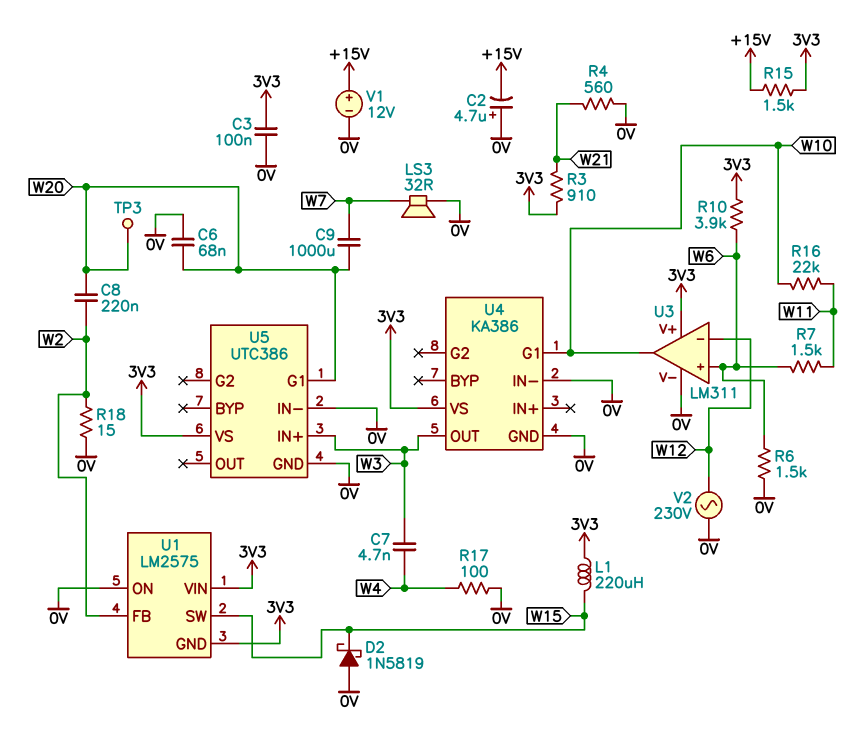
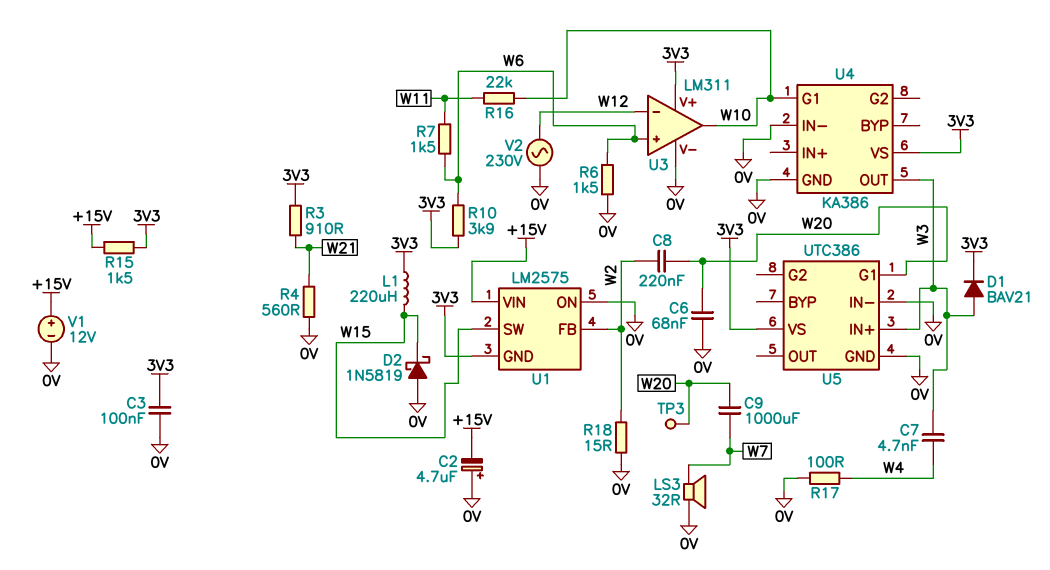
D1: none -> diode BAV21 (A W3, K 3V3)
U1 pin VIN: 3V3 -> +15V

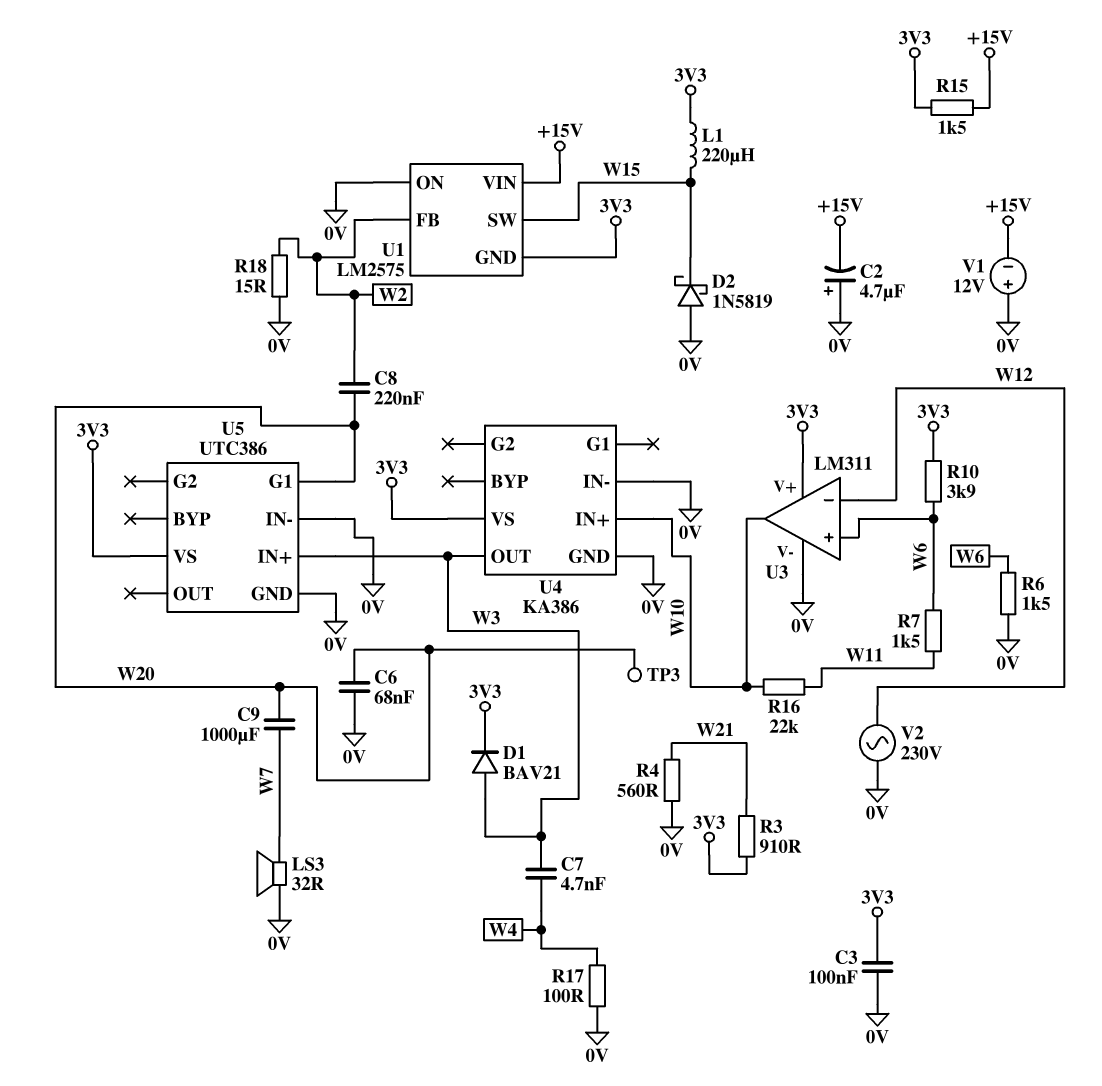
U4 pin G1: W10 -> none
U4 pin IN+: none -> W10
V1: 12V (plus +15V, minus 0V) -> 12V (plus 0V, minus +15V)

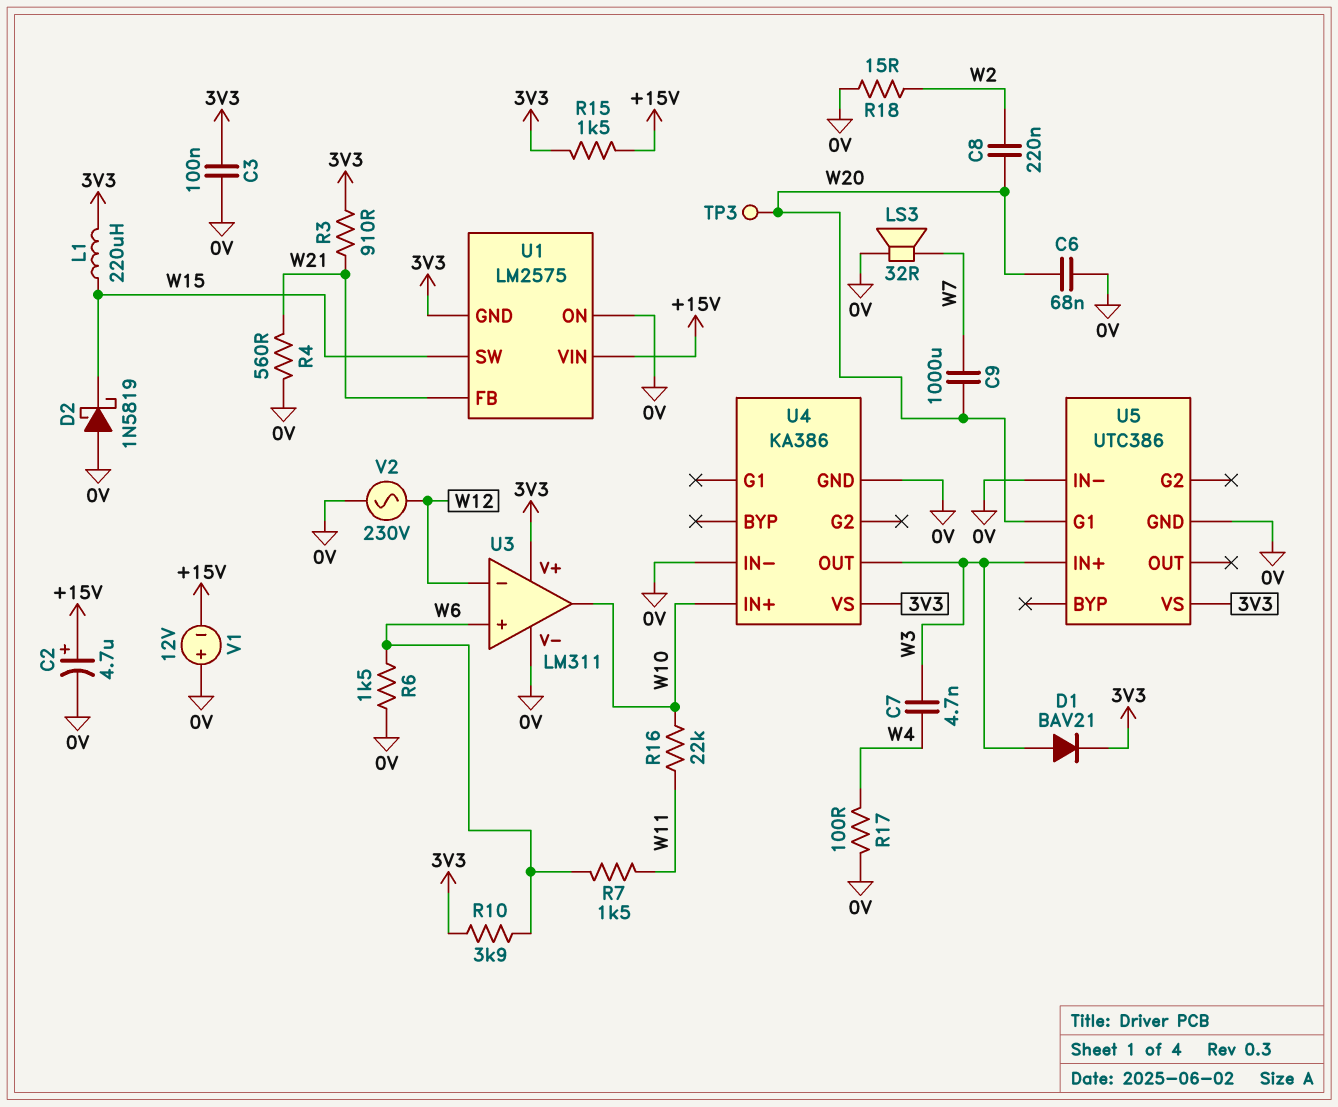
C2: 4.7uF (plus 0V, minus +15V) -> 4.7uF (plus +15V, minus 0V)
U1 pin FB: W2 -> W21

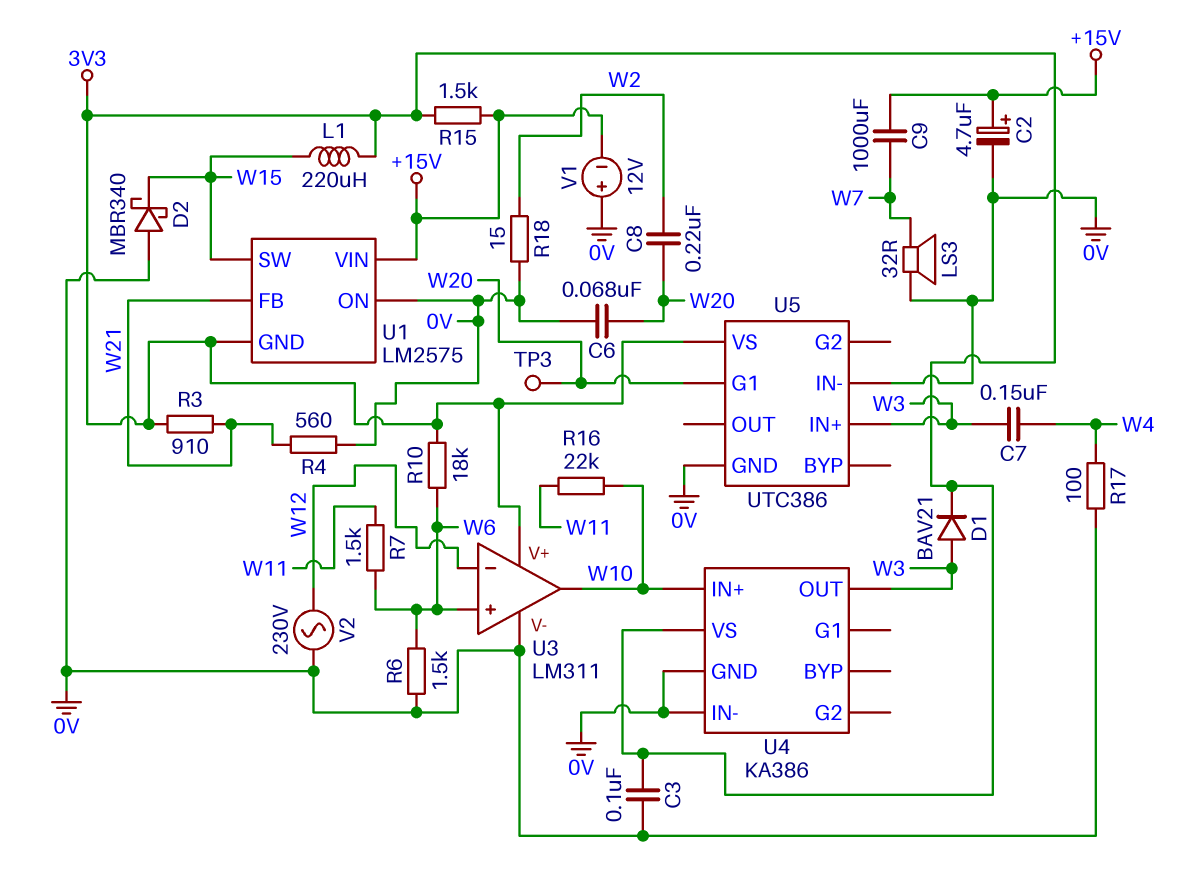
C7: 4.7nF (W3, W4) -> 150nF (W3, W4)
C9: 1000uF (W7, W20) -> 1000uF (+15V, W7)
D2: schottky 1N5819 (A 0V, K W15) -> schottky MBR340 (A 0V, K W15)
R10: 3.9k (3V3, W6) -> 18k (3V3, W6)

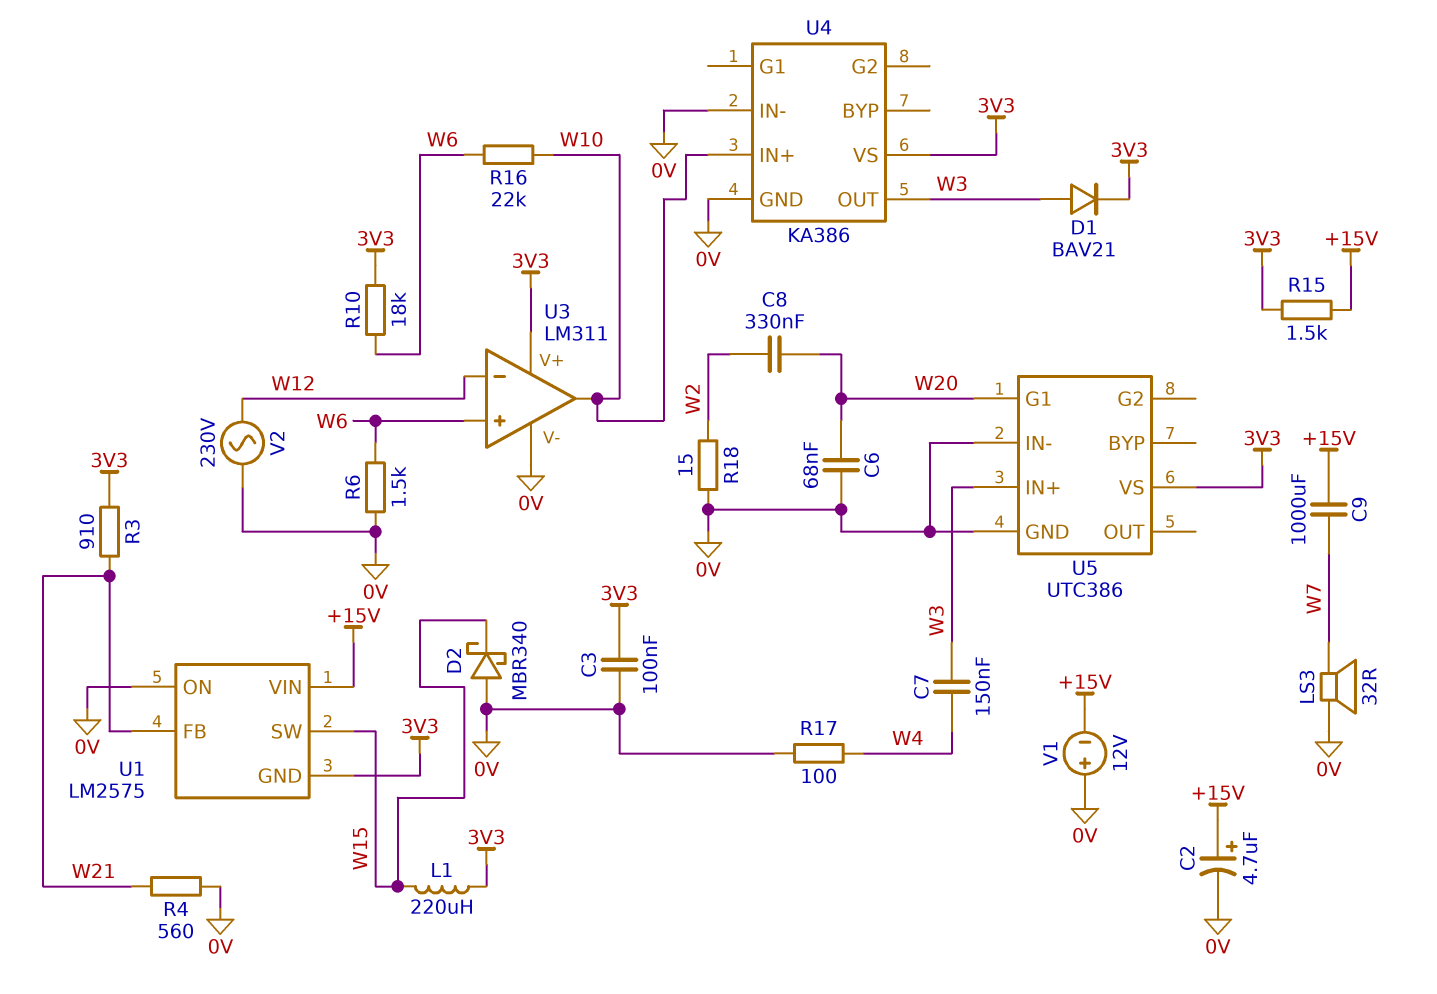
C8: 220nF (W2, W20) -> 330nF (W2, W20)
R7: 1.5k (W6, W11) -> none
R16: 22k (W10, W11) -> 22k (W6, W10)
TP3: test point (W20) -> none

